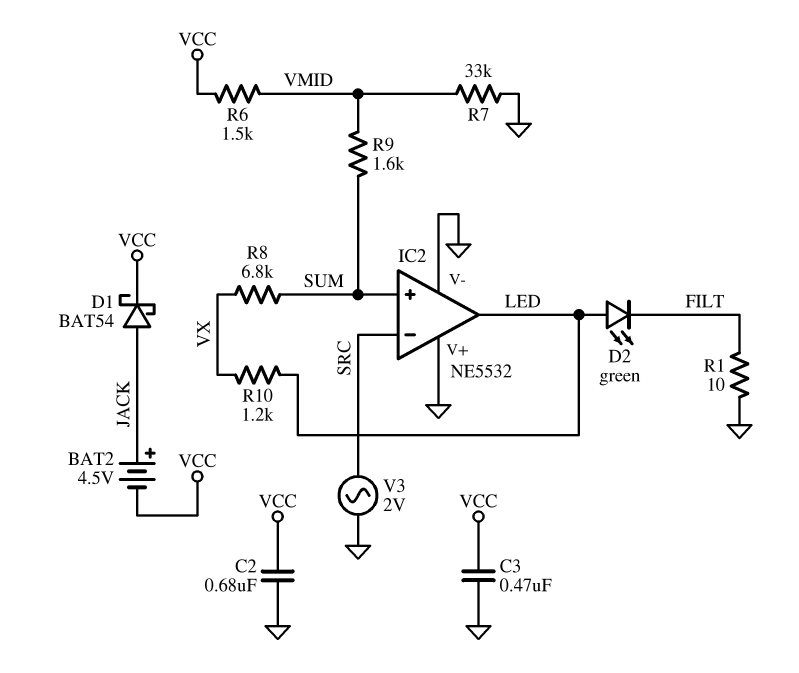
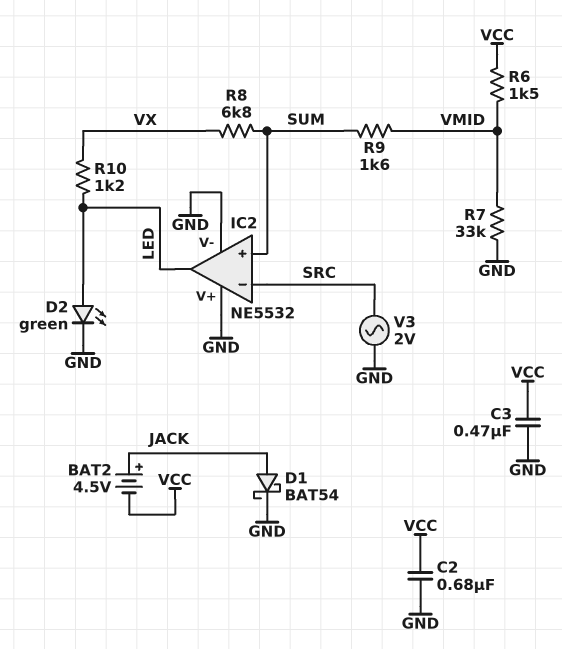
D1: schottky BAT54 (A JACK, K VCC) -> schottky BAT54 (A JACK, K GND)
D2: LED green (A LED, K FILT) -> LED green (A LED, K GND)
R1: 10 (FILT, GND) -> none

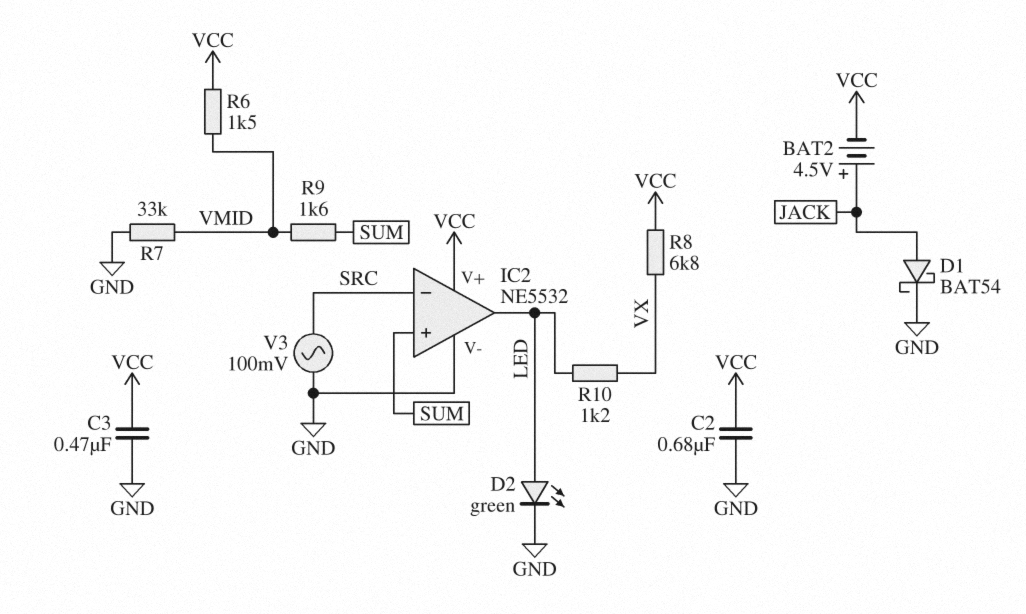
IC2 pin V+: GND -> VCC
R8: 6.8k (SUM, VX) -> 6.8k (VCC, VX)
V3: AC 2V (GND, SRC) -> AC 100mV (GND, SRC)

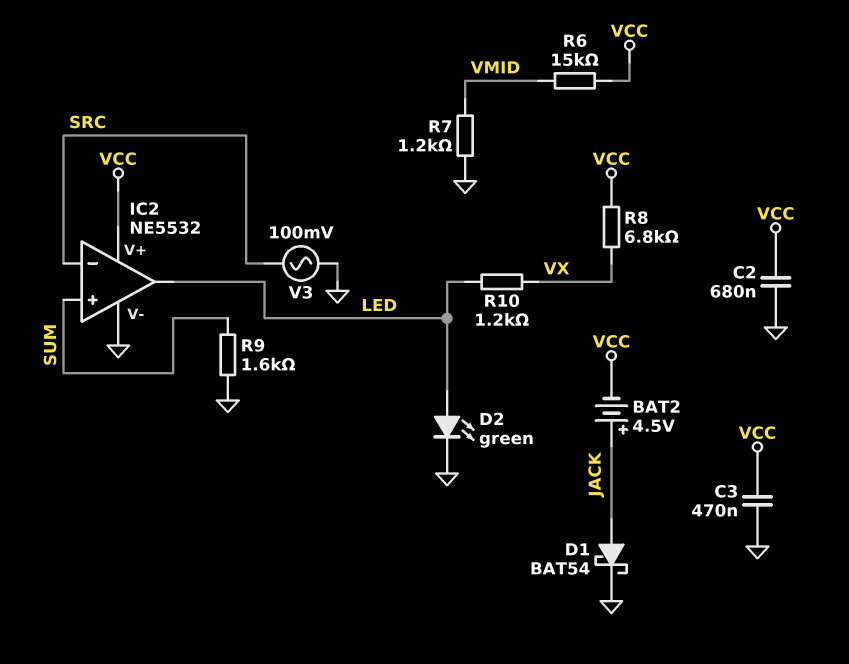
R6: 1.5k (VCC, VMID) -> 15k (VCC, VMID)
R7: 33k (GND, VMID) -> 1.2k (GND, VMID)
R9: 1.6k (SUM, VMID) -> 1.6k (GND, SUM)

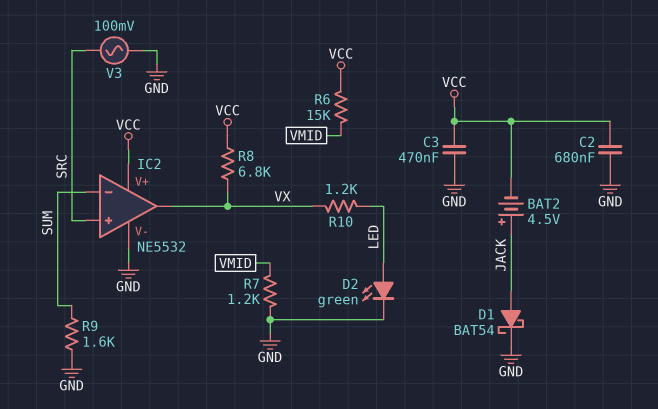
IC2 pin in+: SUM -> SRC
IC2 pin in-: SRC -> SUM
IC2 pin out: LED -> VX

